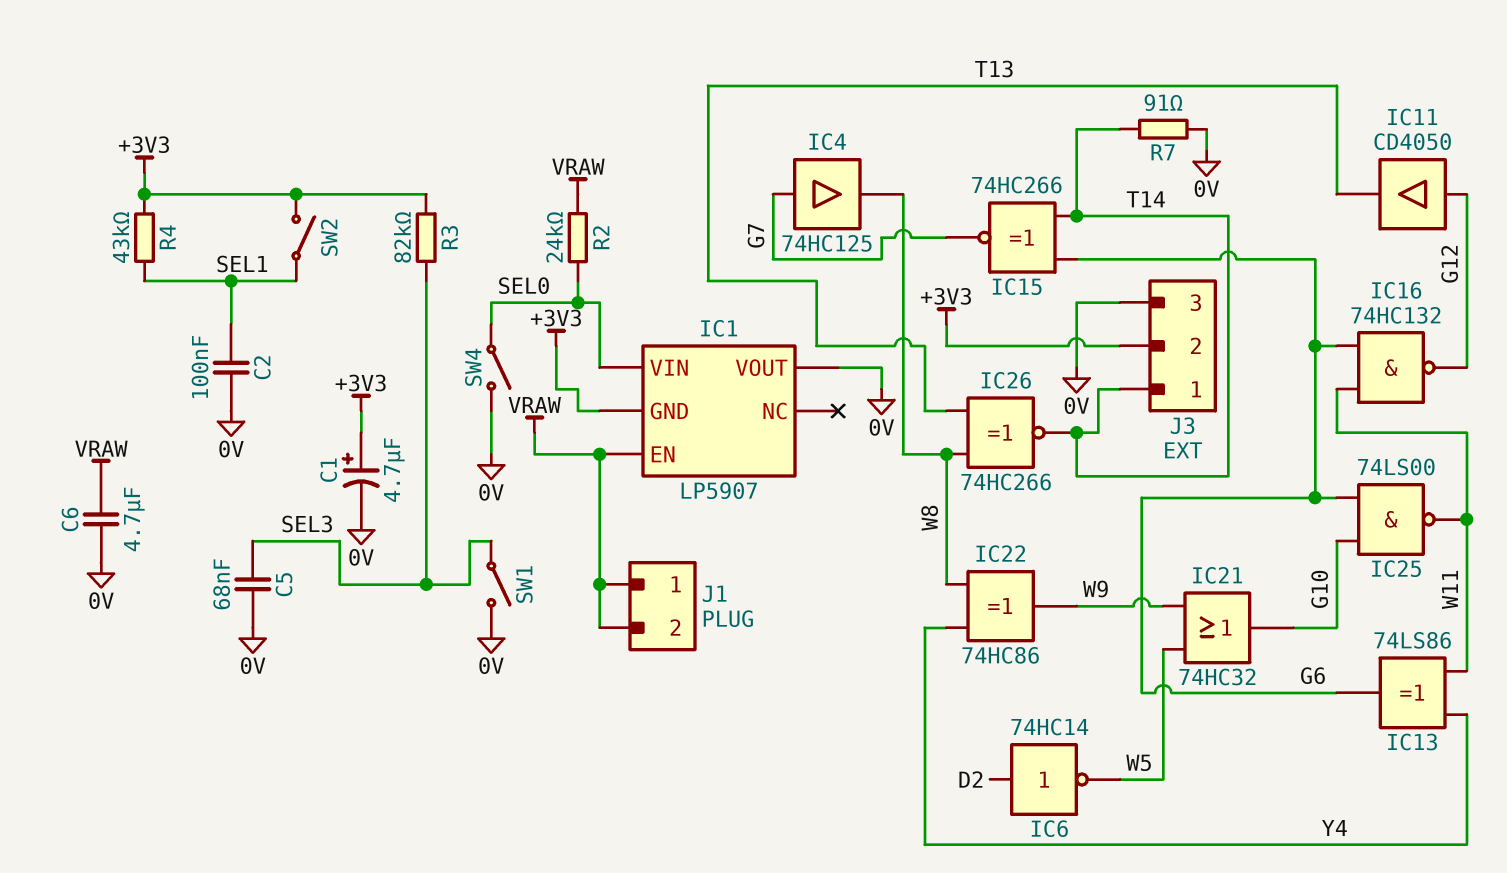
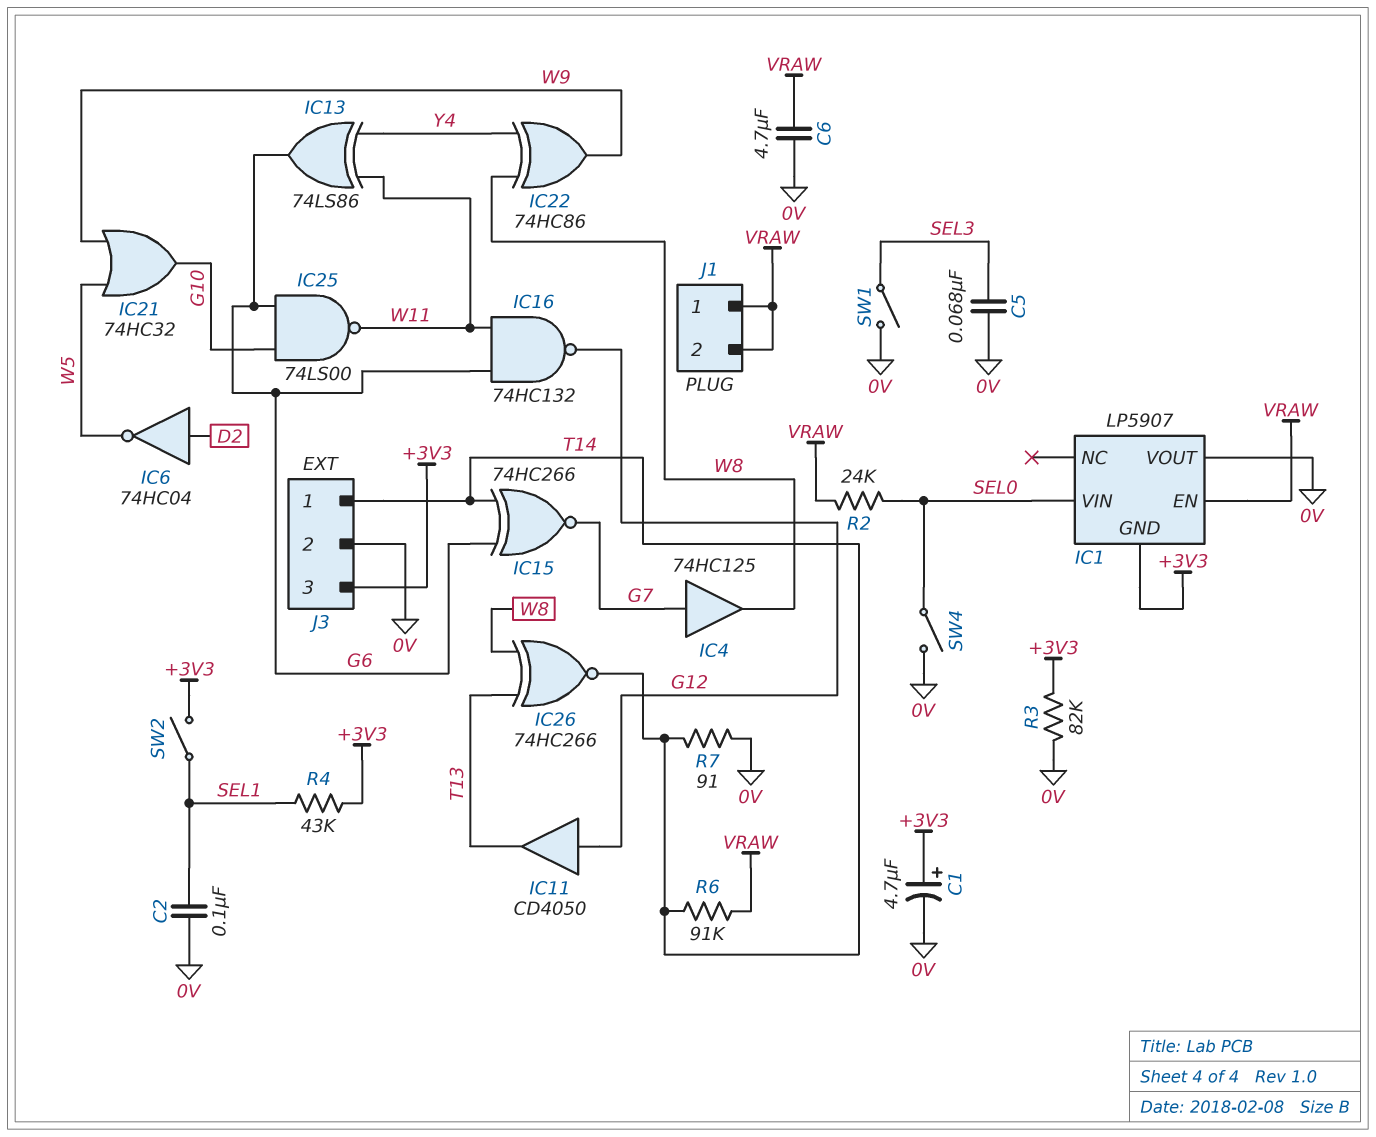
IC6: NOT 74HC14 (in D2, out W5) -> NOT 74HC04 (in D2, out W5)
J3 pin 2: +3V3 -> 0V
J3 pin 3: 0V -> +3V3
R3: 82k (+3V3, SEL3) -> 82k (+3V3, 0V)
R6: none -> 91k (T14, VRAW)

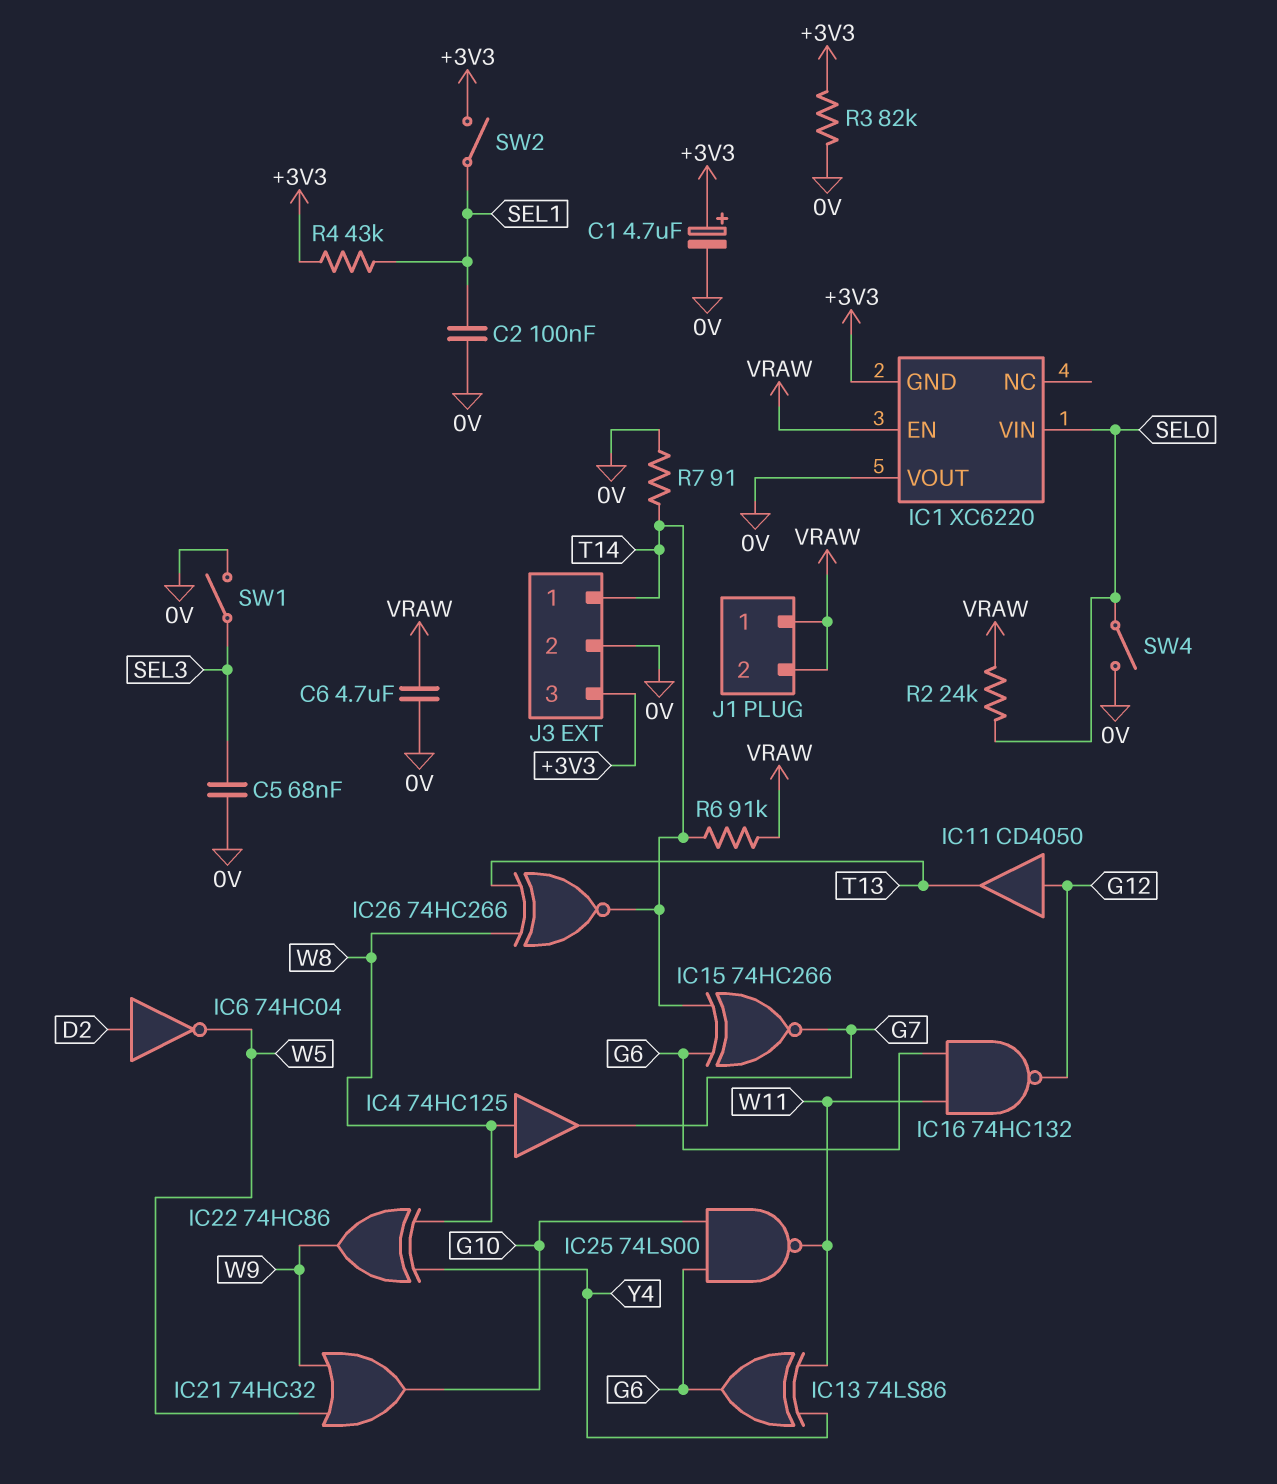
IC1: LP5907 -> XC6220
IC4: buffer 74HC125 (in G7, out W8) -> buffer 74HC125 (in W8, out G7)

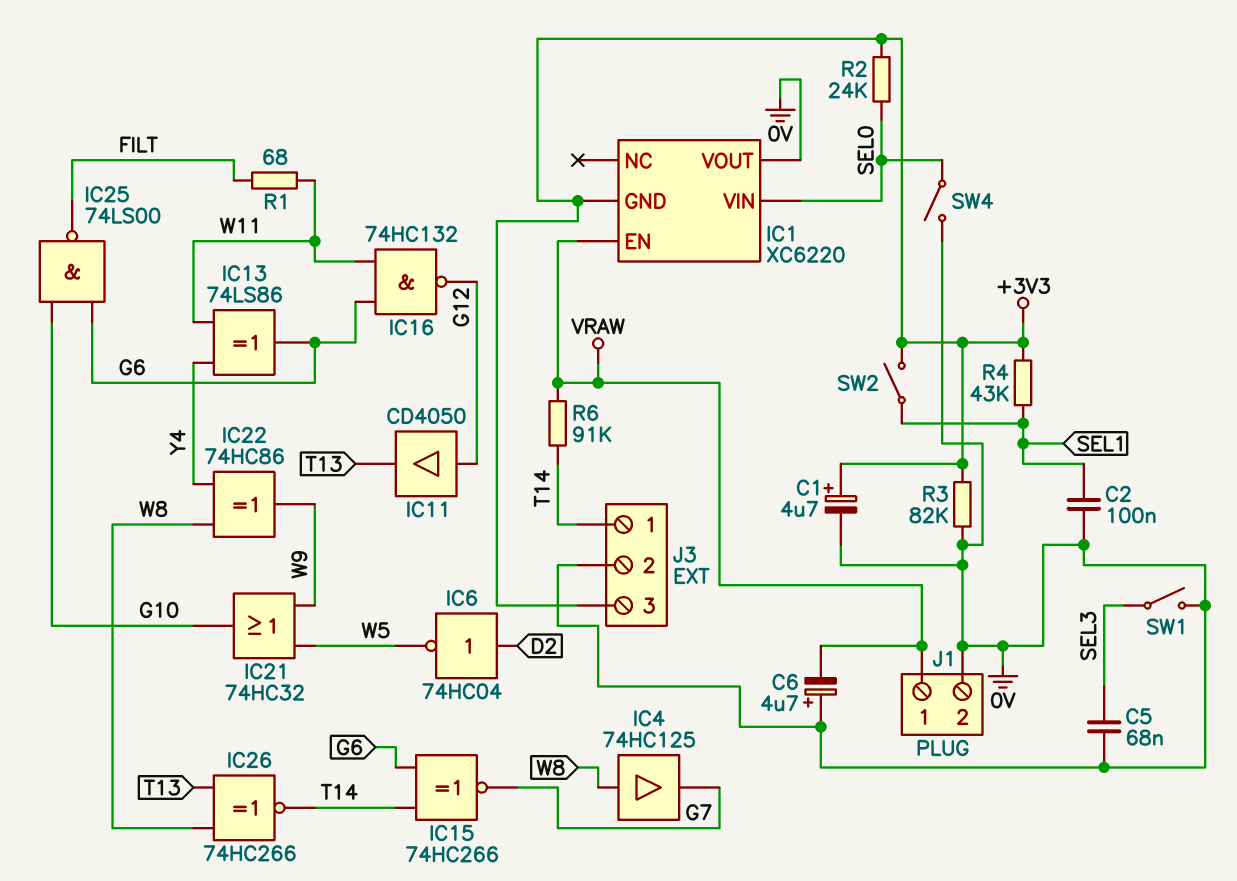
C6: 4.7uF (0V, VRAW) -> 4.7uF (plus 0V, minus VRAW)
IC25: NAND 74LS00 (in G6, in G10, out W11) -> NAND 74LS00 (in G6, in G10, out FILT)
J1 pin 2: VRAW -> 0V
R1: none -> 68 (FILT, W11)
R2: 24k (SEL0, VRAW) -> 24k (+3V3, SEL0)
R7: 91 (0V, T14) -> none

